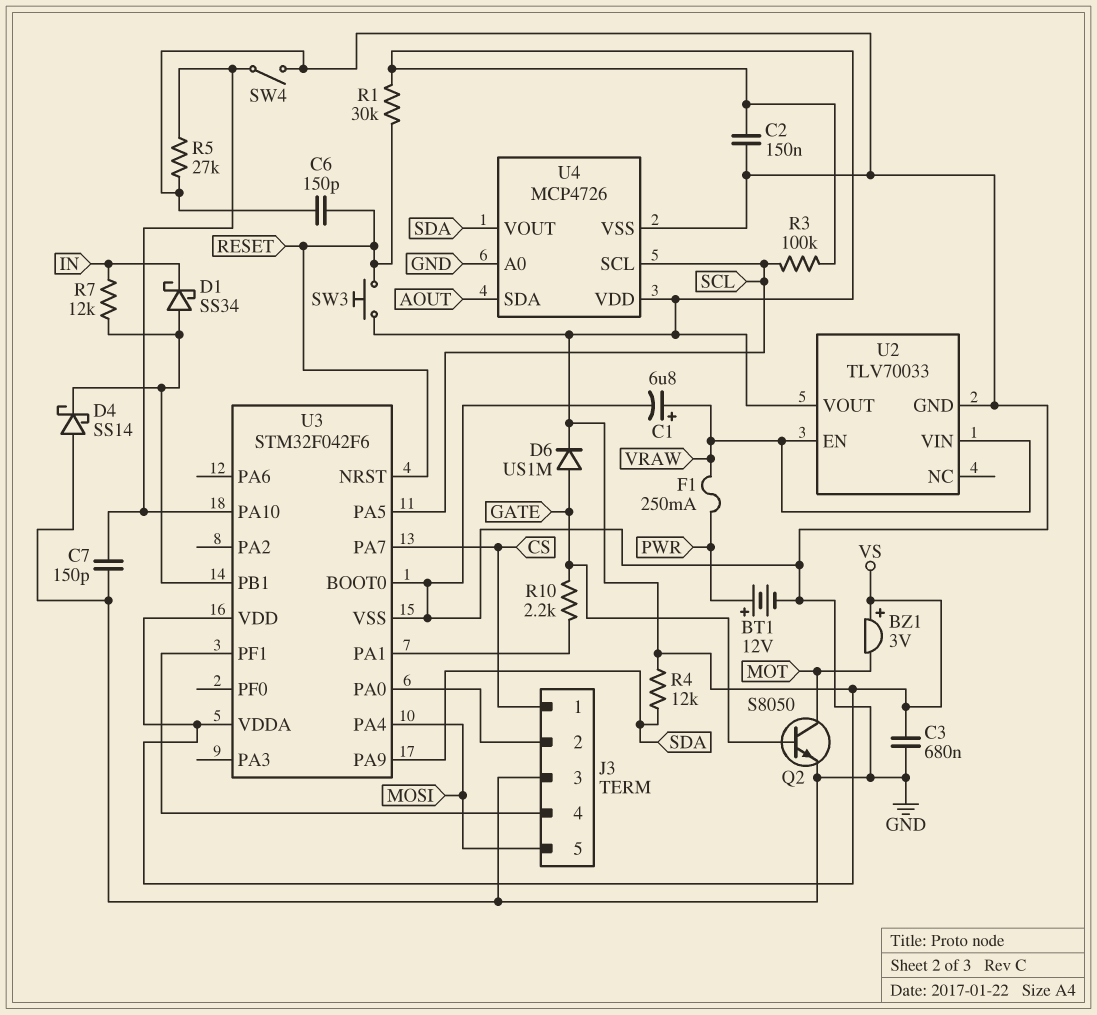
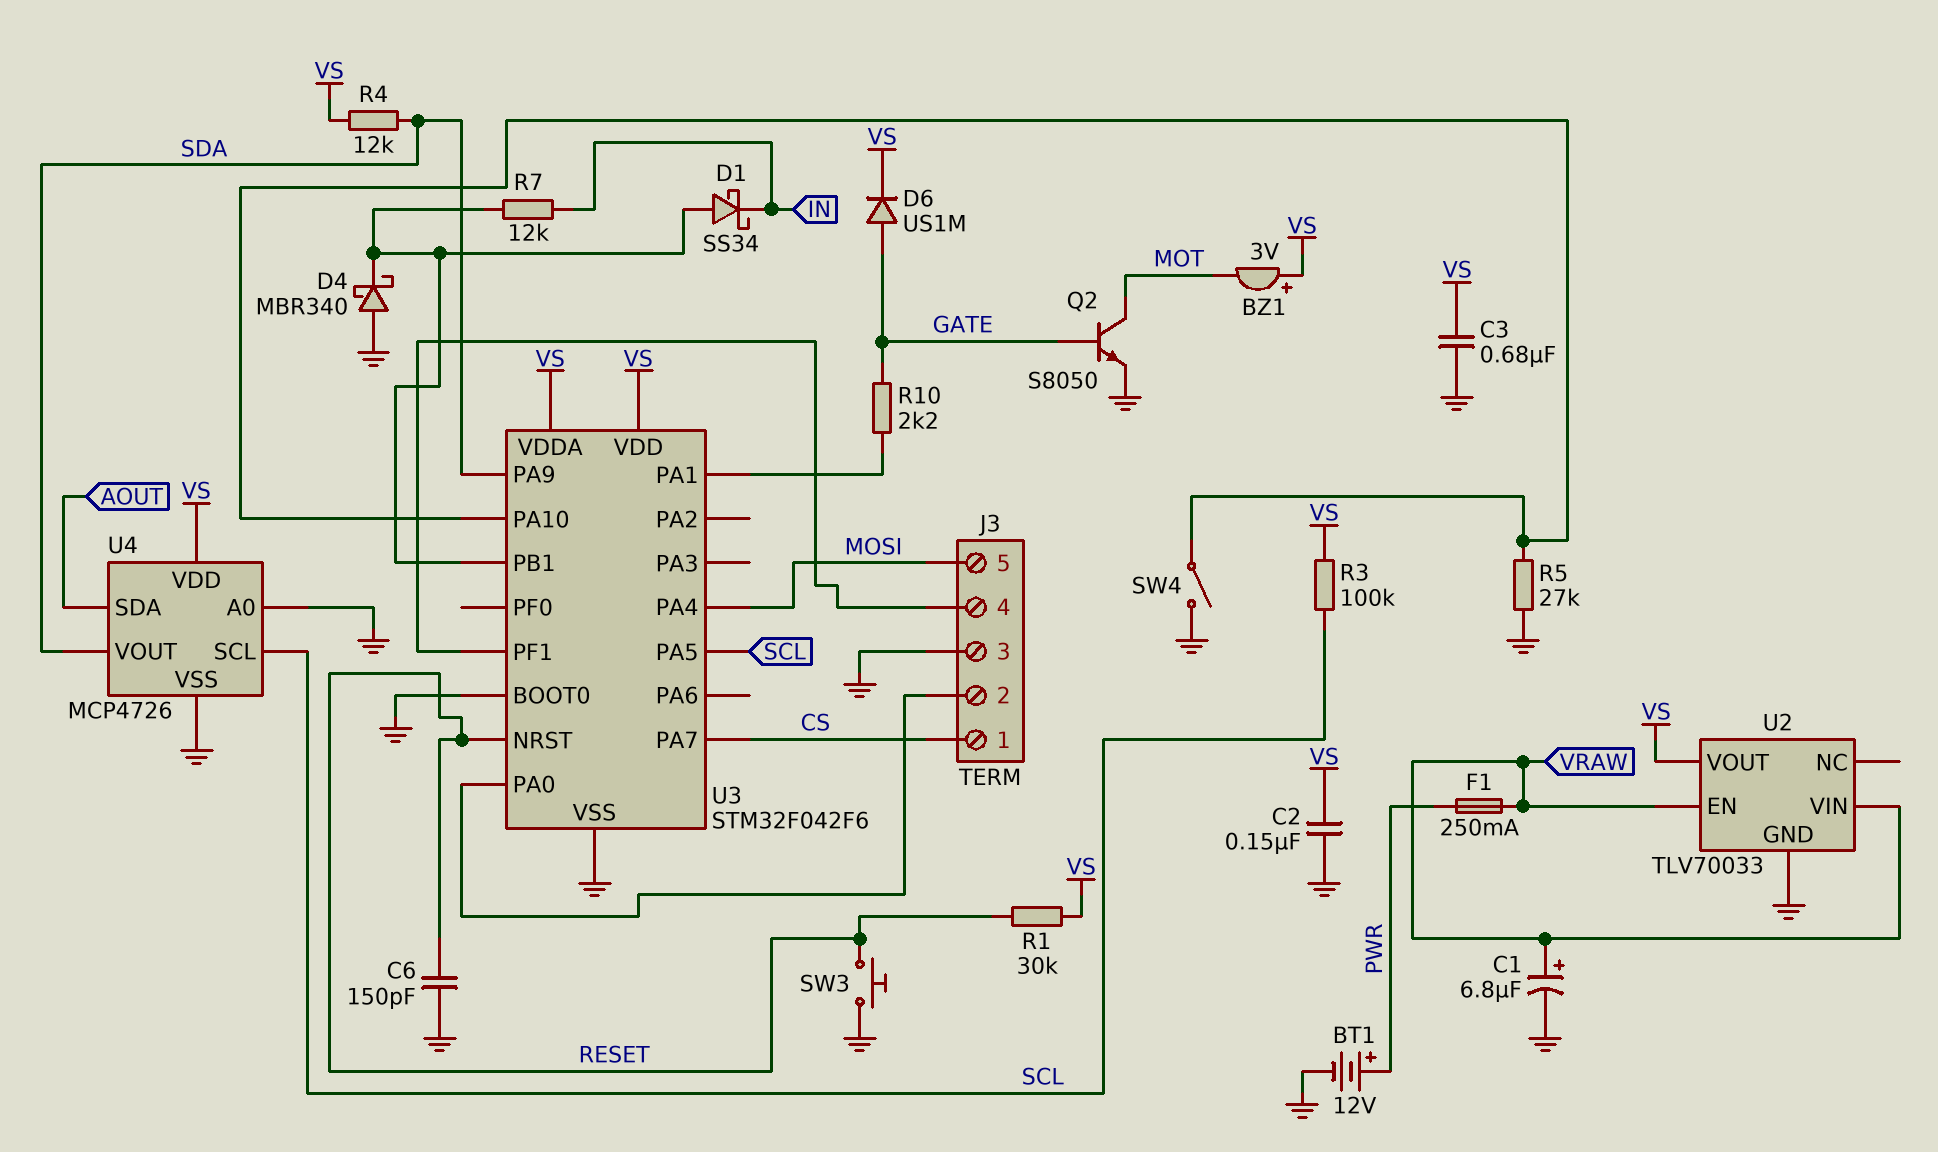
C7: 150pF (GND, U3/PA10) -> none
D4: schottky SS14 (A GND, K U3/PB1) -> schottky MBR340 (A GND, K U3/PB1)
SW3: button (RESET, VS) -> button (GND, RESET)

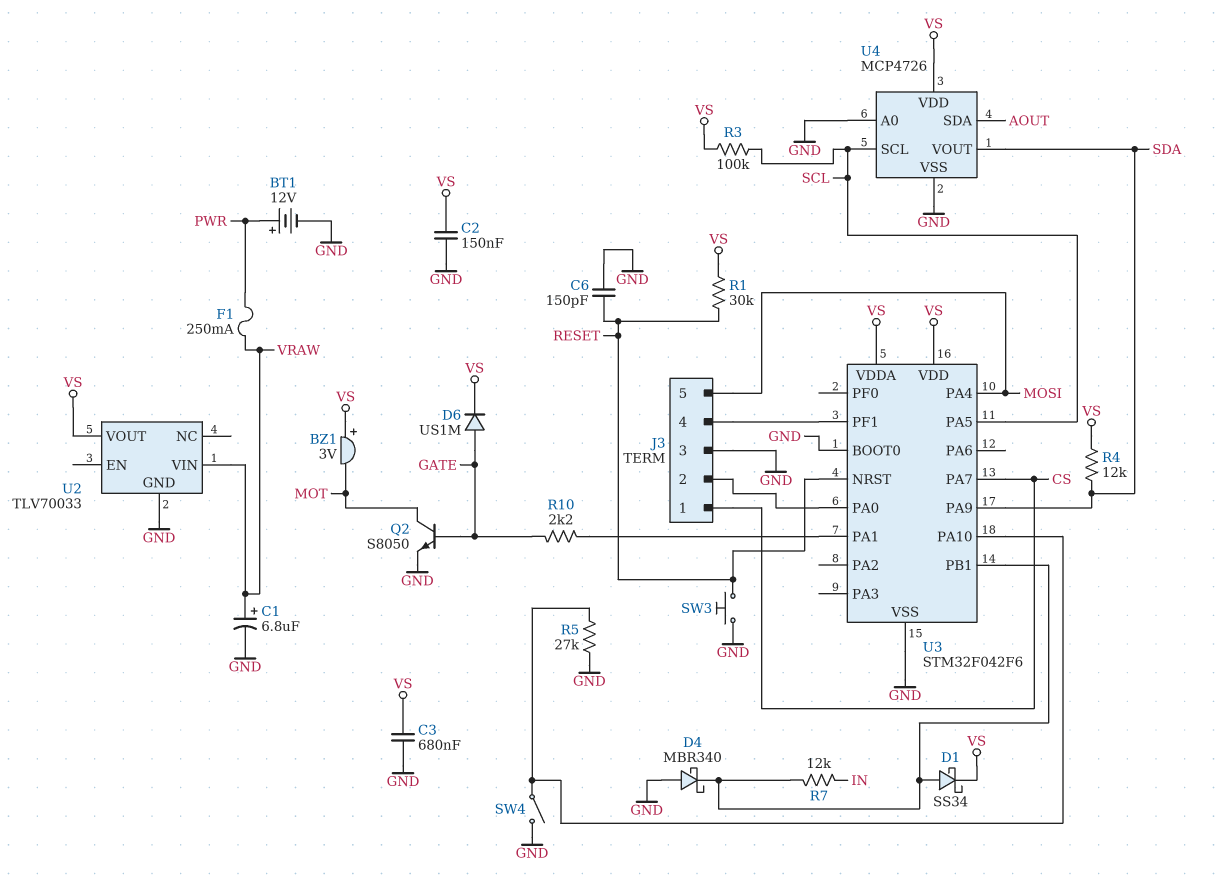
D1: schottky SS34 (A U3/PB1, K IN) -> schottky SS34 (A U3/PB1, K VS)
U2 pin EN: VRAW -> none

